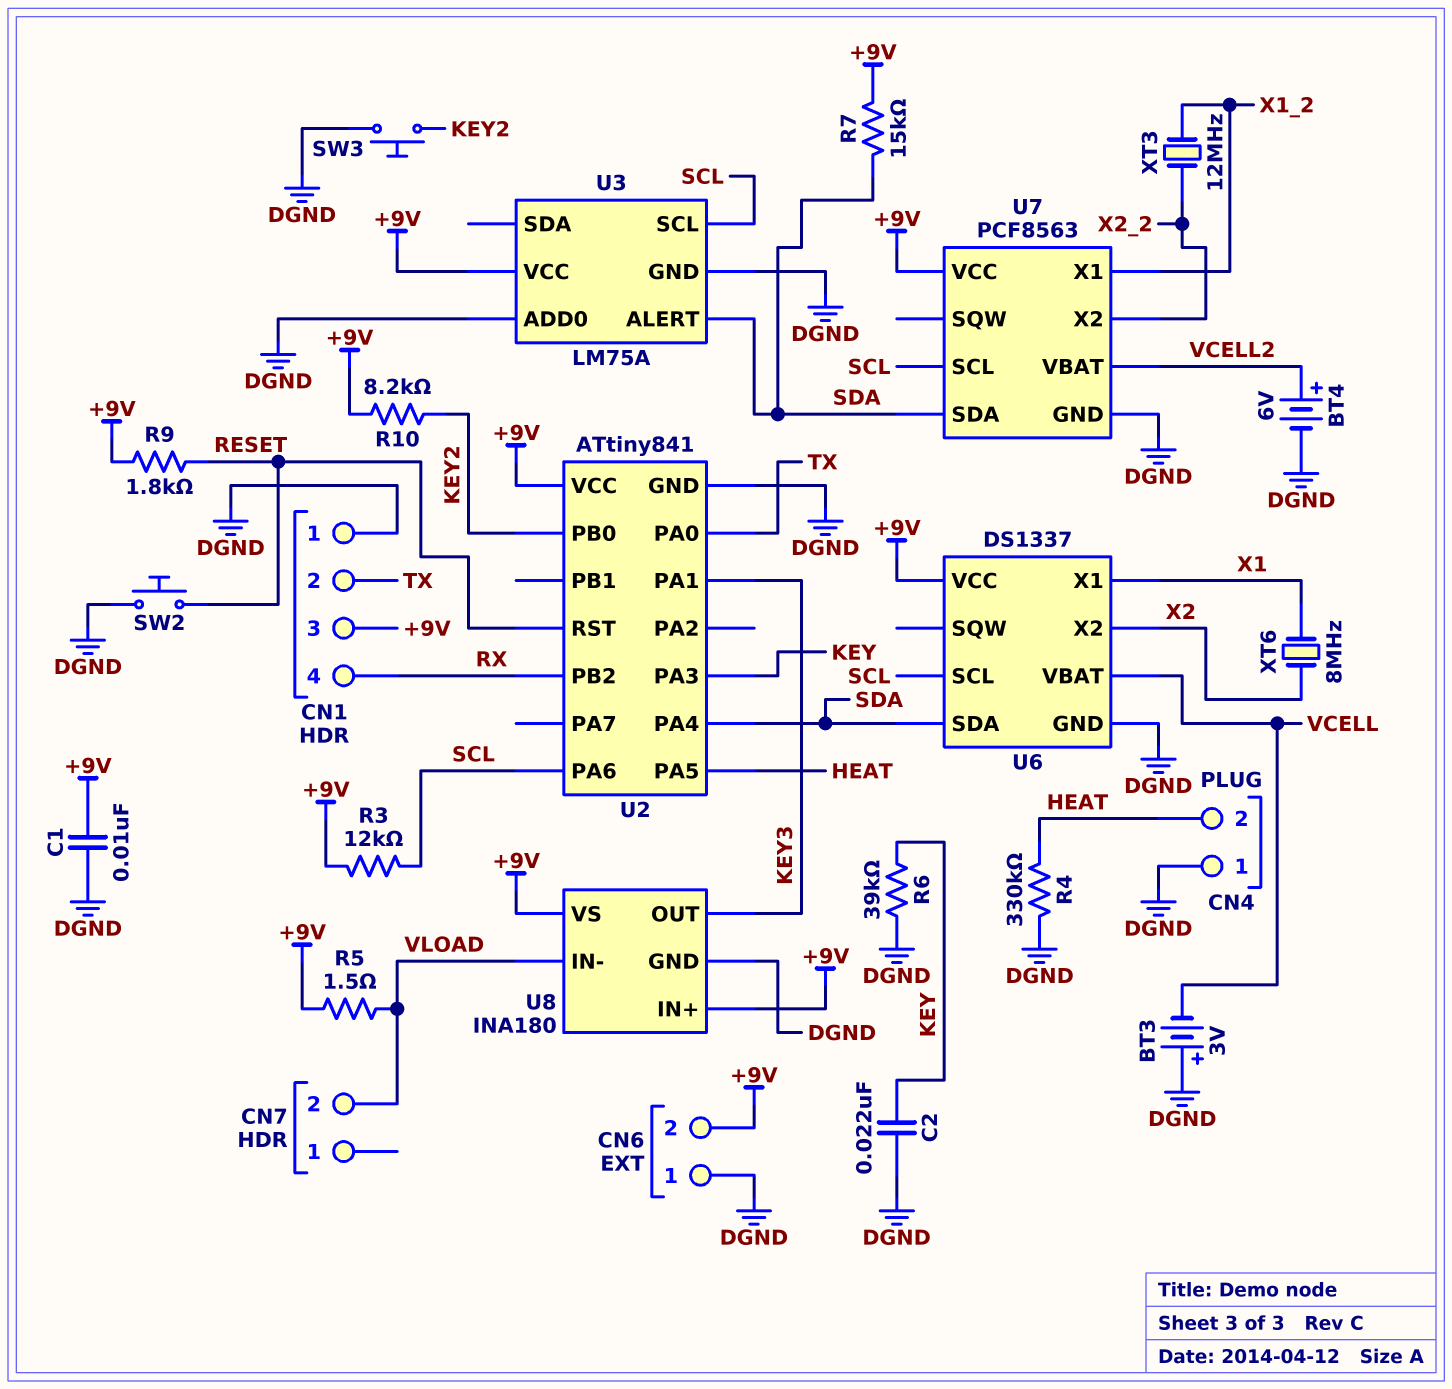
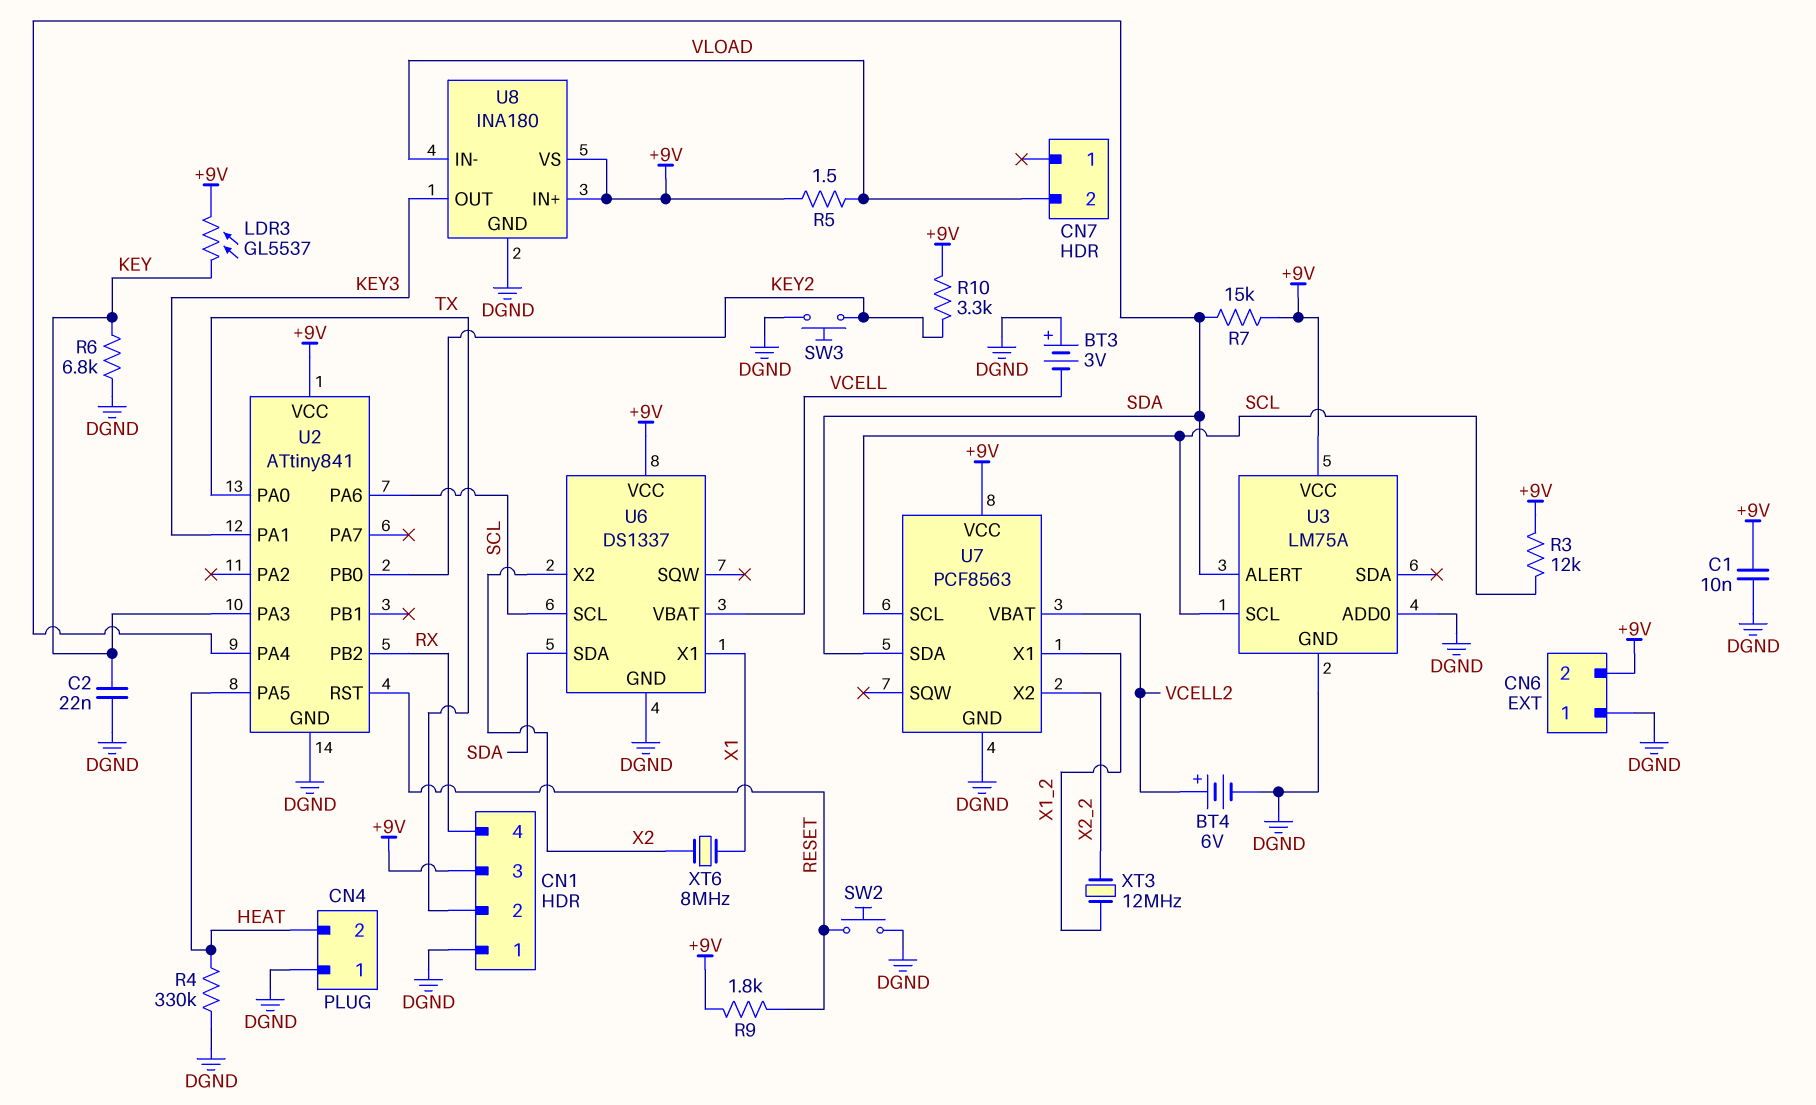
LDR3: none -> GL5537 (+9V, KEY)
R6: 39k (DGND, KEY) -> 6.8k (DGND, KEY)
R10: 8.2k (+9V, KEY2) -> 3.3k (+9V, KEY2)

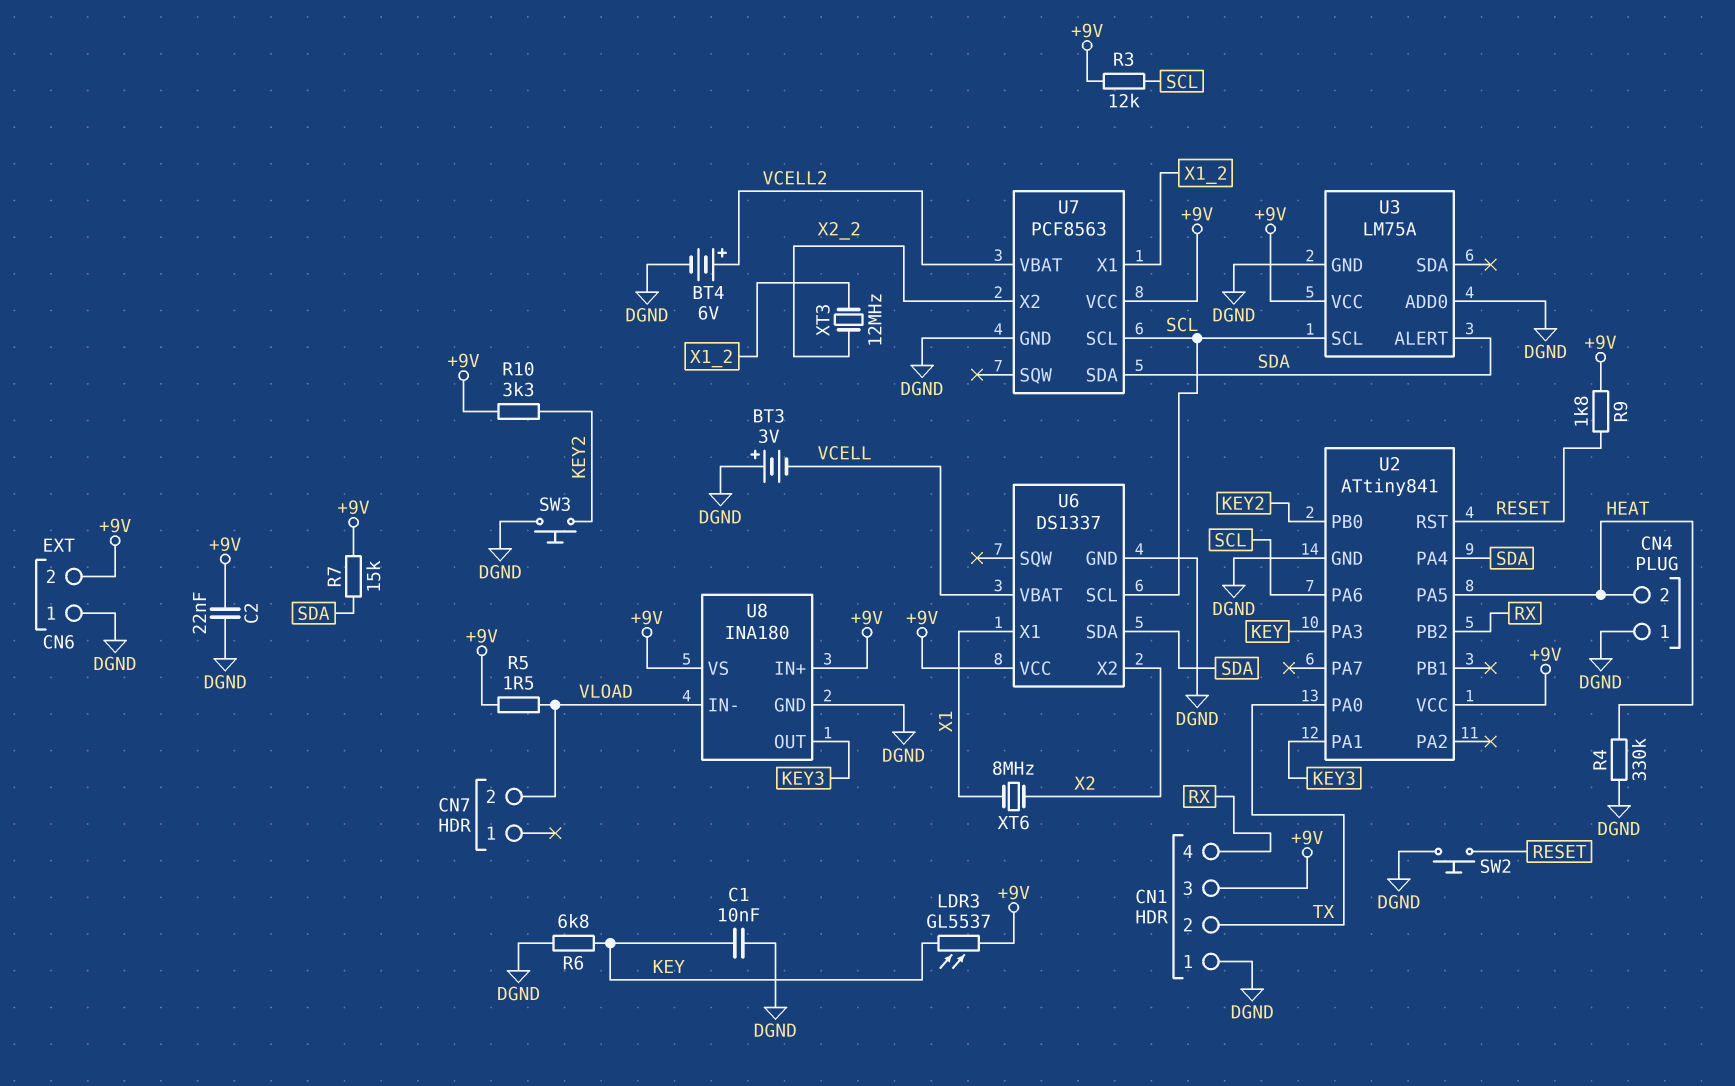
C1: 10nF (+9V, DGND) -> 10nF (DGND, KEY)
C2: 22nF (DGND, KEY) -> 22nF (+9V, DGND)

